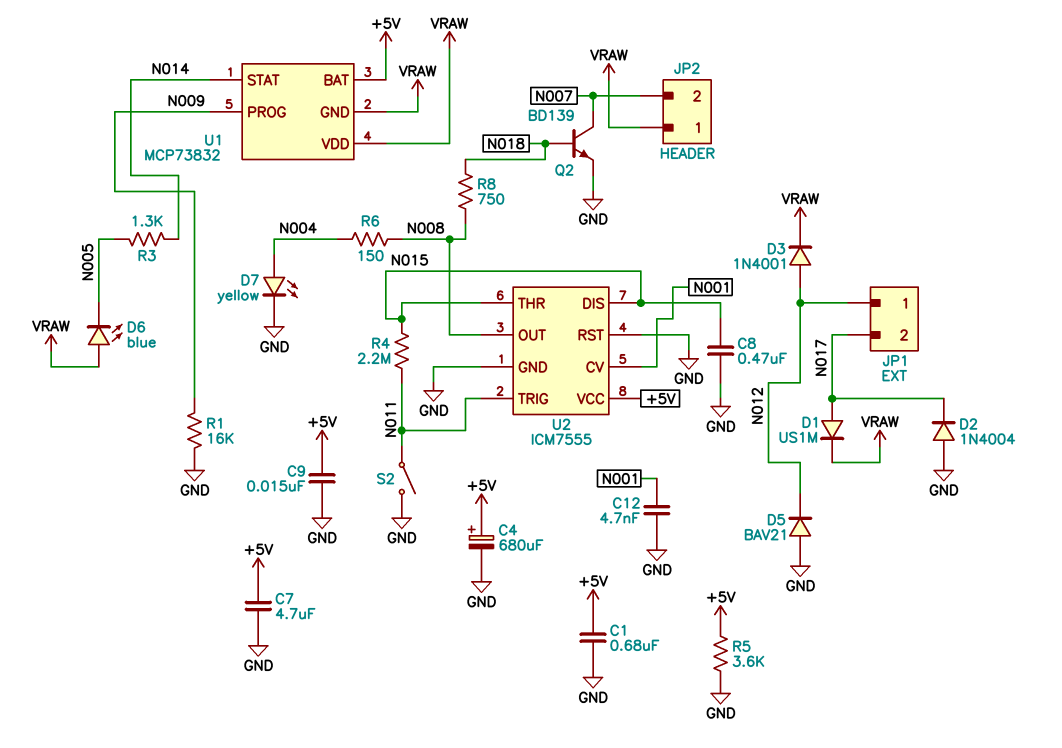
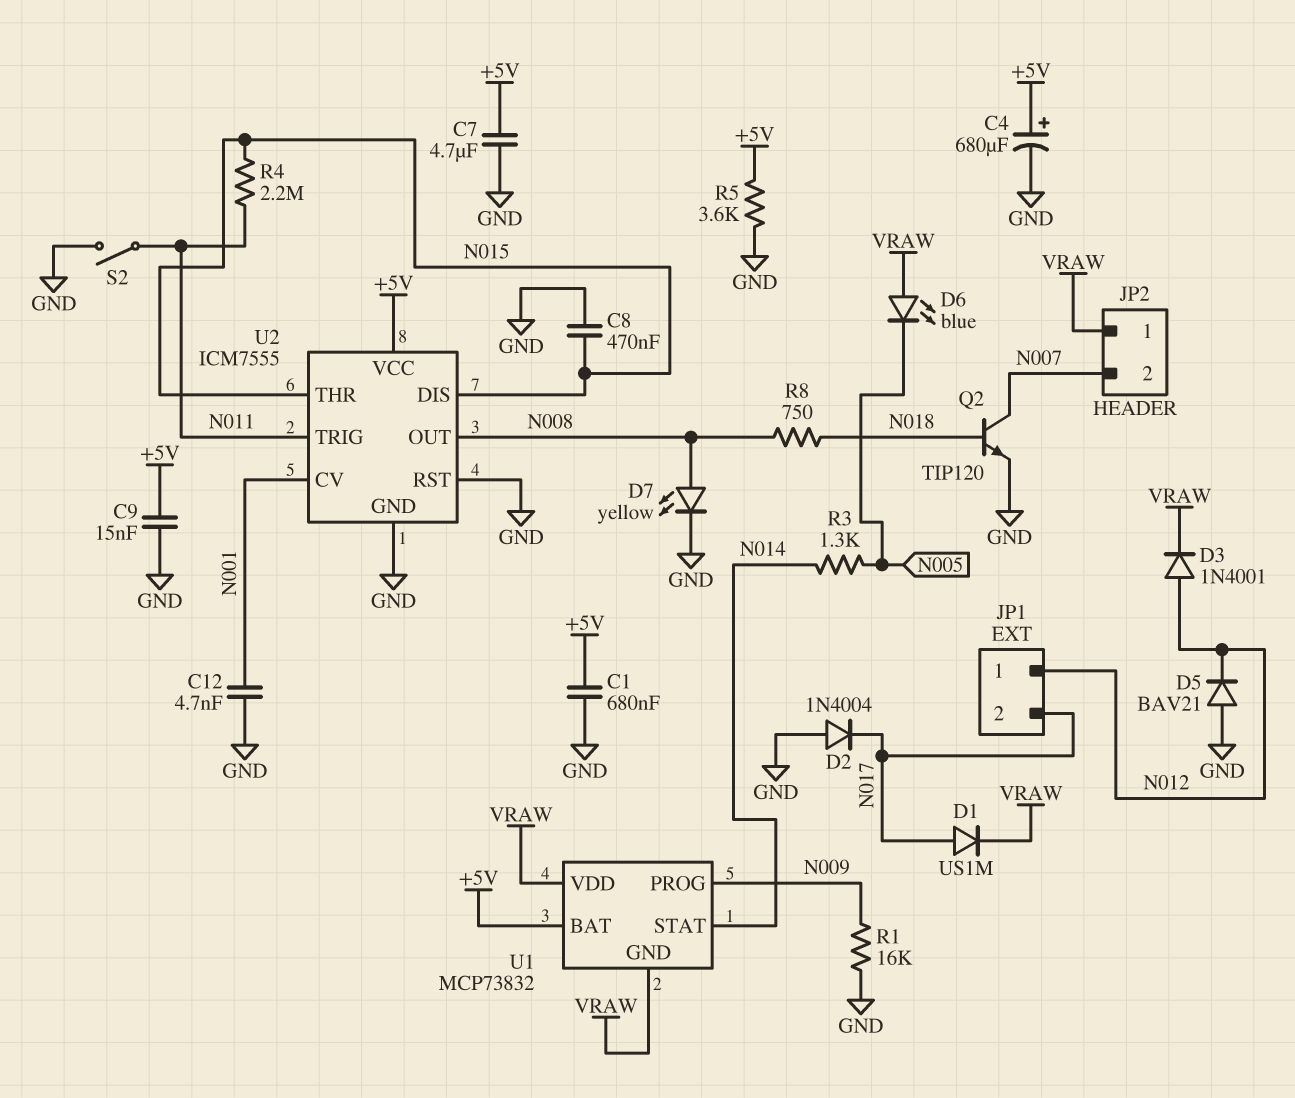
D7: LED yellow (A N004, K GND) -> LED yellow (A N008, K GND)
Q2: NPN BD139 (B N018, C N007, E GND) -> NPN TIP120 (B N018, C N007, E GND)
R6: 150 (N004, N008) -> none

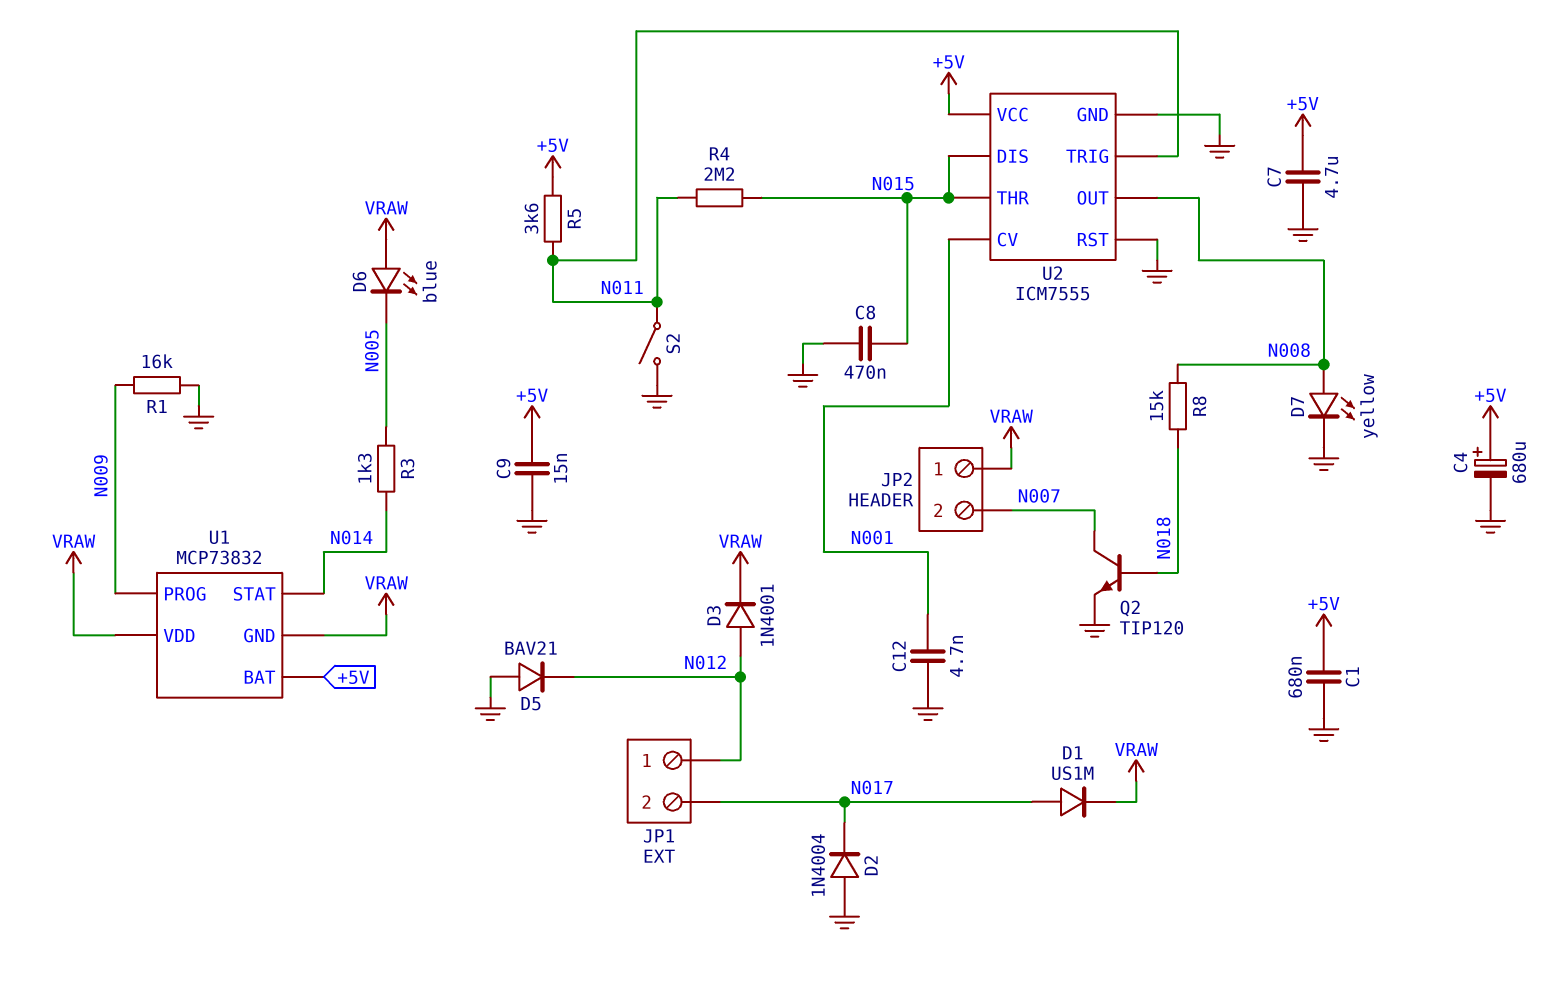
R5: 3.6k (+5V, GND) -> 3.6k (+5V, N011)
R8: 750 (N008, N018) -> 15k (N008, N018)

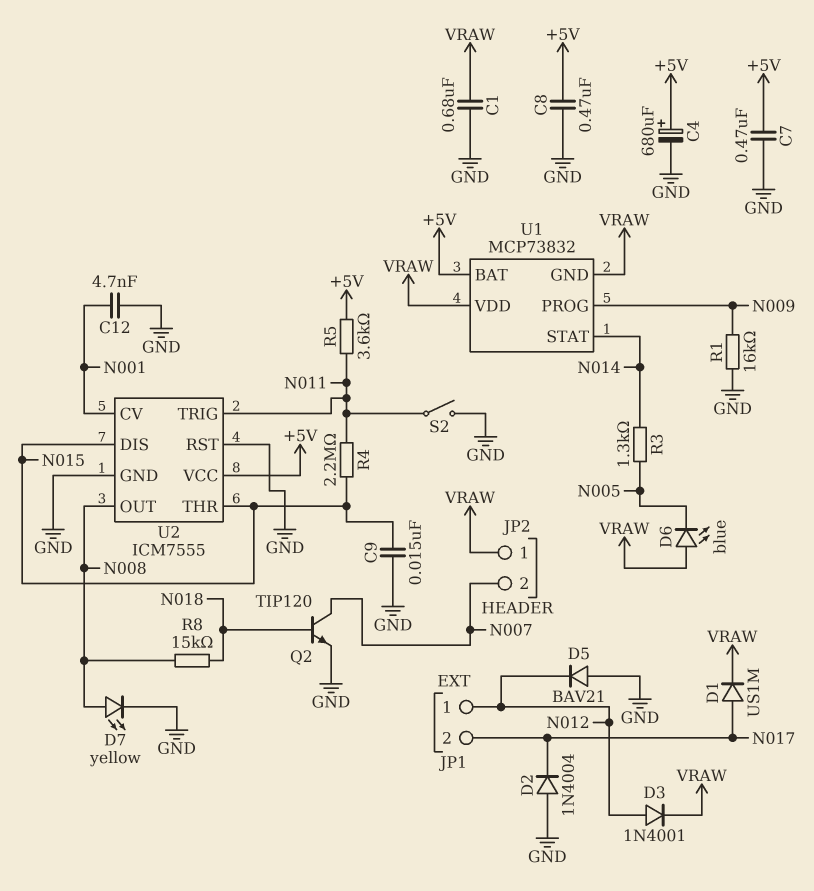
C1: 680nF (+5V, GND) -> 680nF (GND, VRAW)
C7: 4.7uF (+5V, GND) -> 470nF (+5V, GND)
C8: 470nF (GND, N015) -> 470nF (+5V, GND)
C9: 15nF (+5V, GND) -> 15nF (GND, N015)

